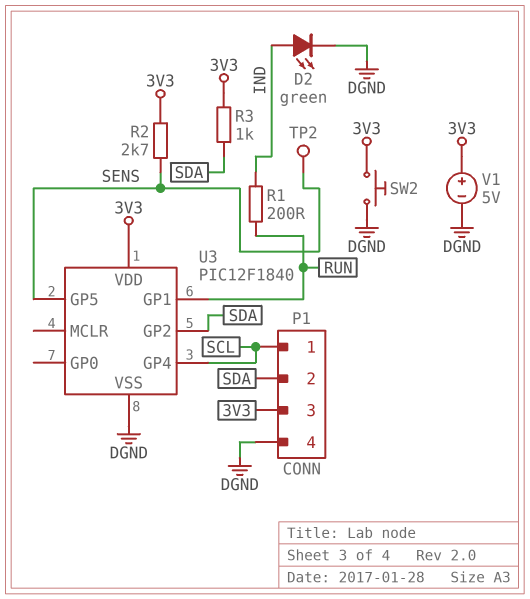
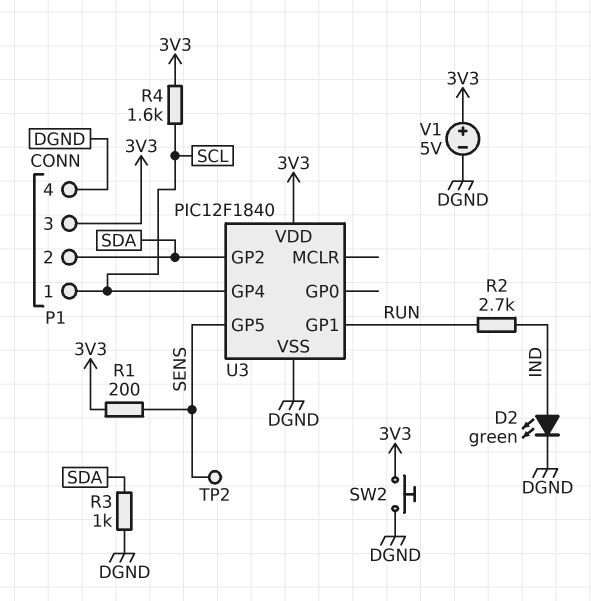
R1: 200 (IND, RUN) -> 200 (3V3, SENS)
R2: 2.7k (3V3, SENS) -> 2.7k (IND, RUN)
R3: 1k (3V3, SDA) -> 1k (DGND, SDA)
R4: none -> 1.6k (3V3, SCL)

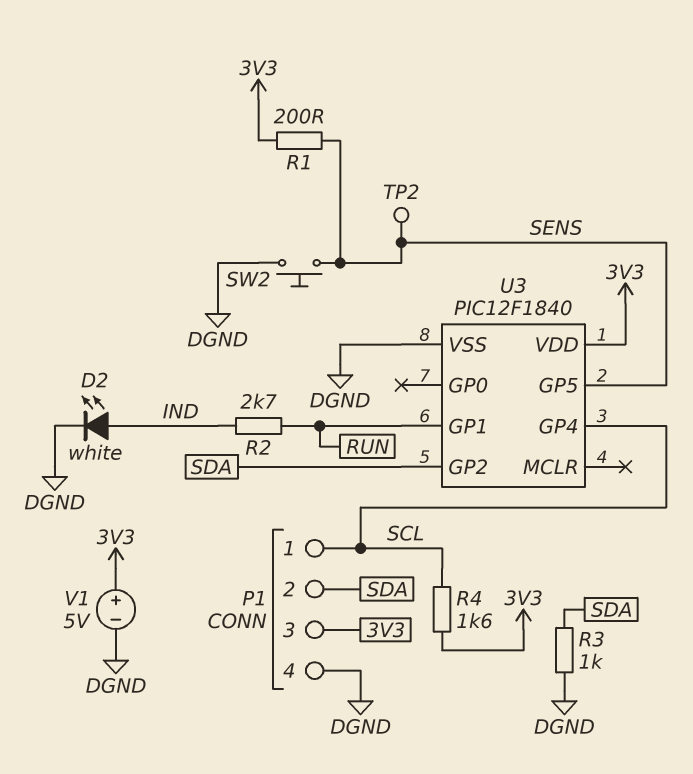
D2: LED green (A IND, K DGND) -> LED white (A IND, K DGND)
SW2: button (3V3, DGND) -> button (DGND, SENS)

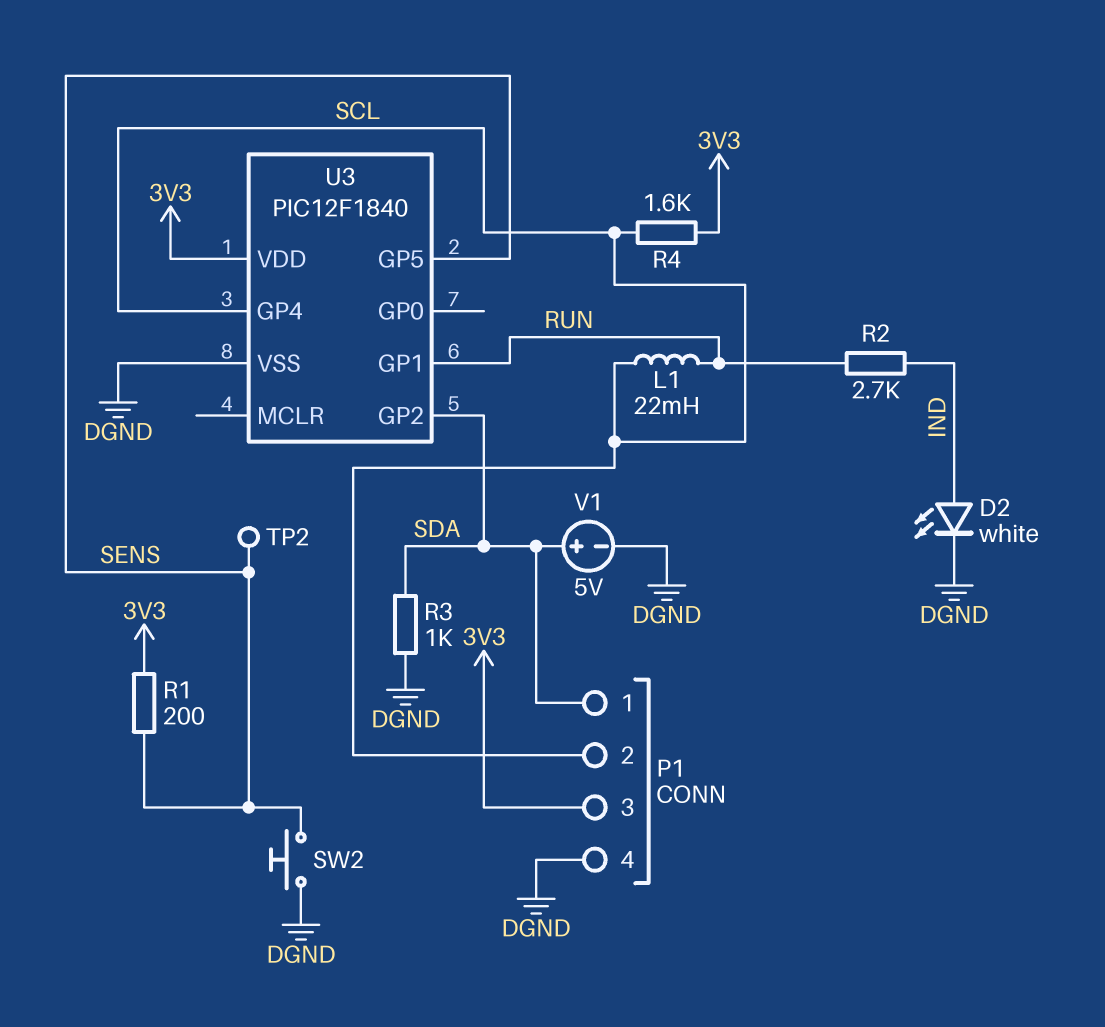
L1: none -> 22mH (RUN, SCL)
P1 pin 1: SCL -> SDA
P1 pin 2: SDA -> SCL
V1: 5V (plus 3V3, minus DGND) -> 5V (plus SDA, minus DGND)

